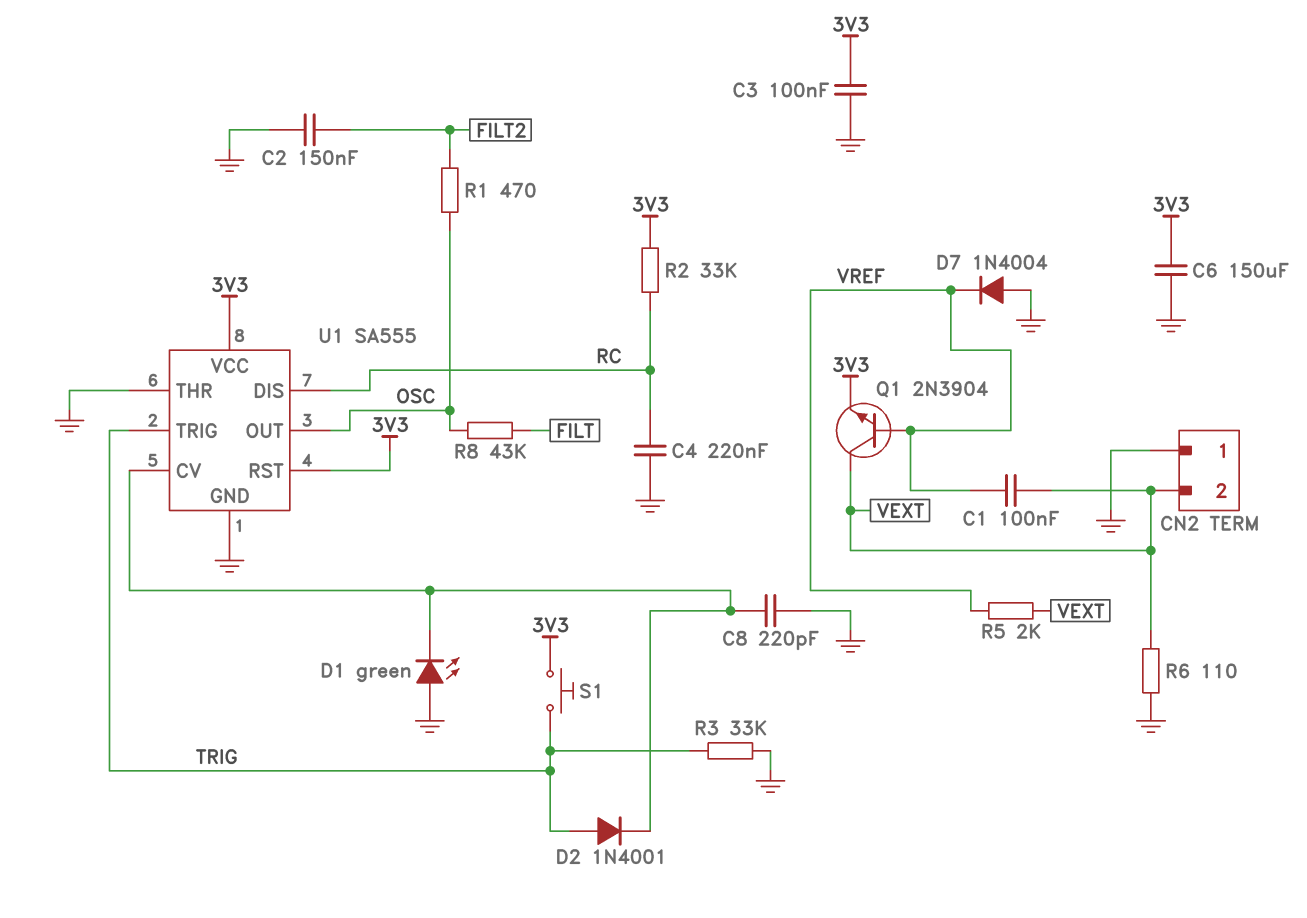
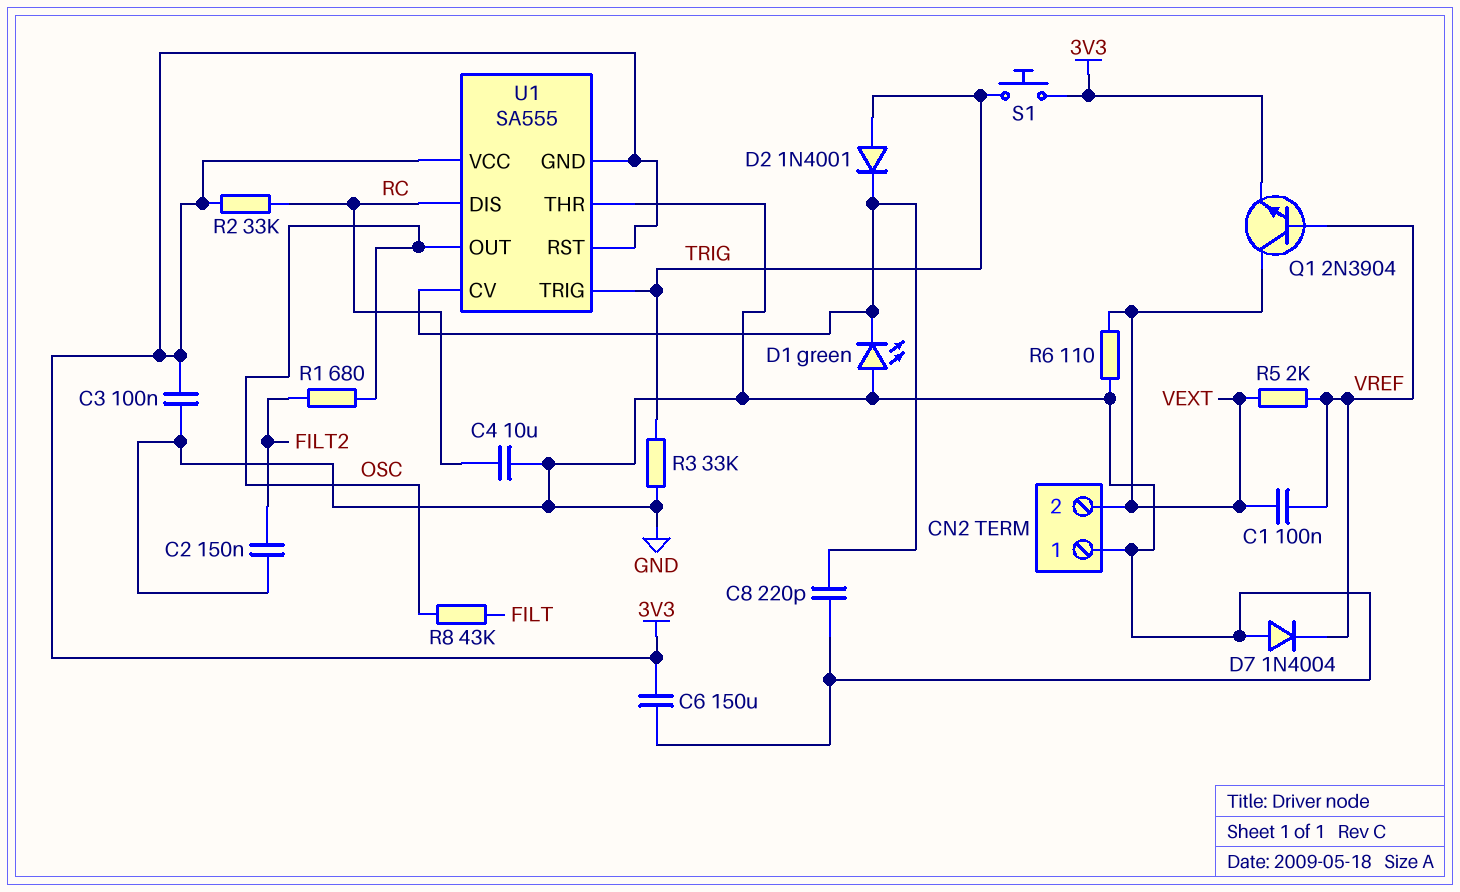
C4: 220nF (GND, RC) -> 10uF (GND, RC)
R1: 470 (FILT2, OSC) -> 680 (FILT2, OSC)
U1 pin GND: GND -> 3V3

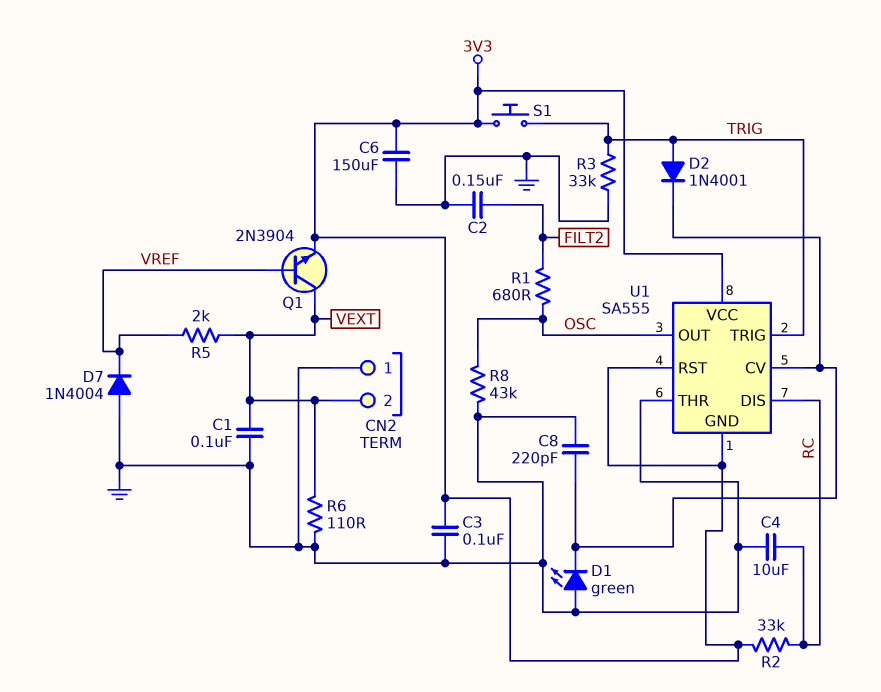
C1: 100nF (VEXT, VREF) -> 100nF (GND, VEXT)
R8: 43k (FILT, OSC) -> 43k (GND, OSC)

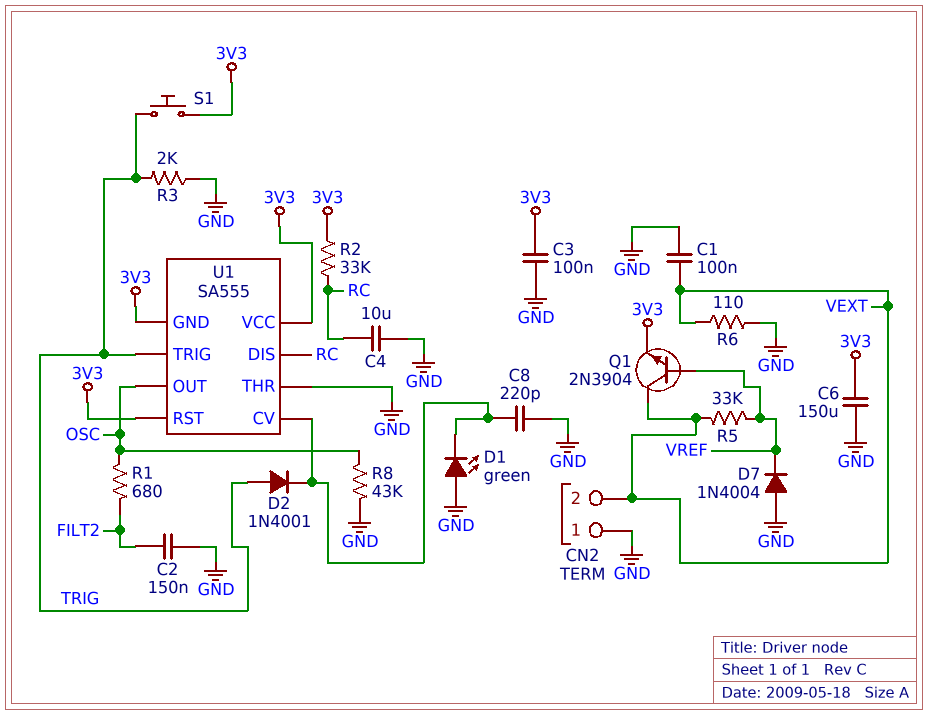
R3: 33k (GND, TRIG) -> 2k (GND, TRIG)
R5: 2k (VEXT, VREF) -> 33k (VEXT, VREF)

